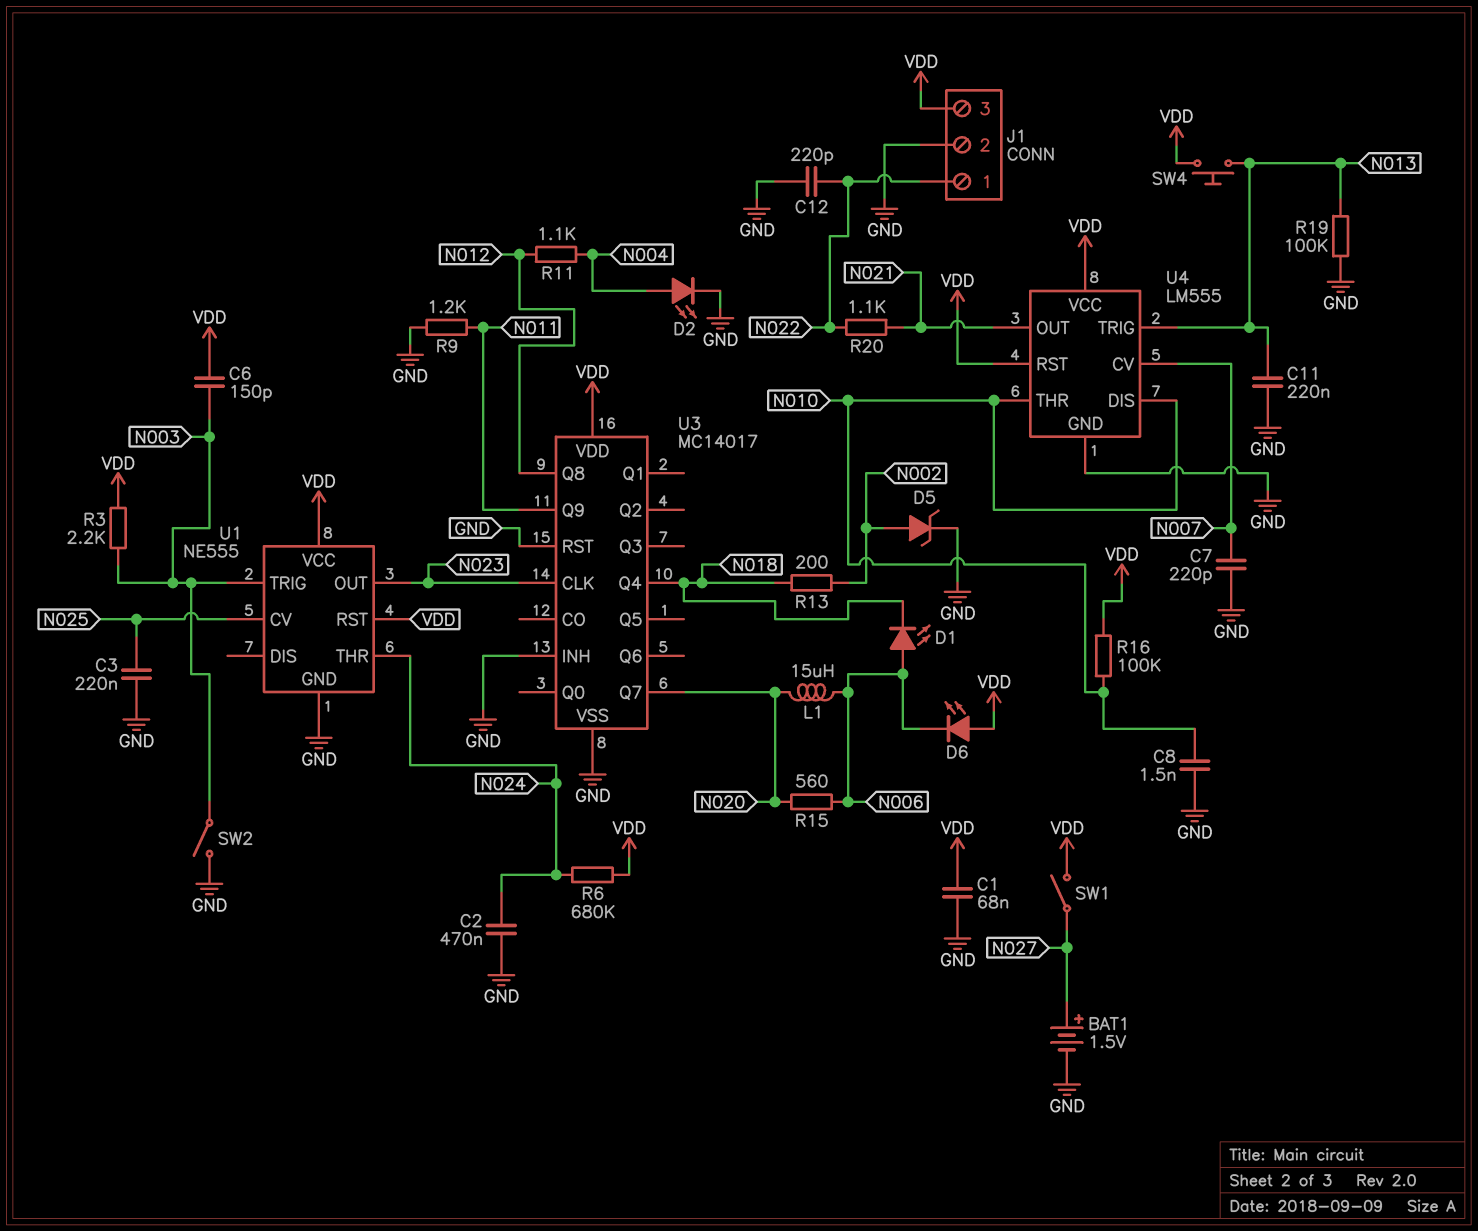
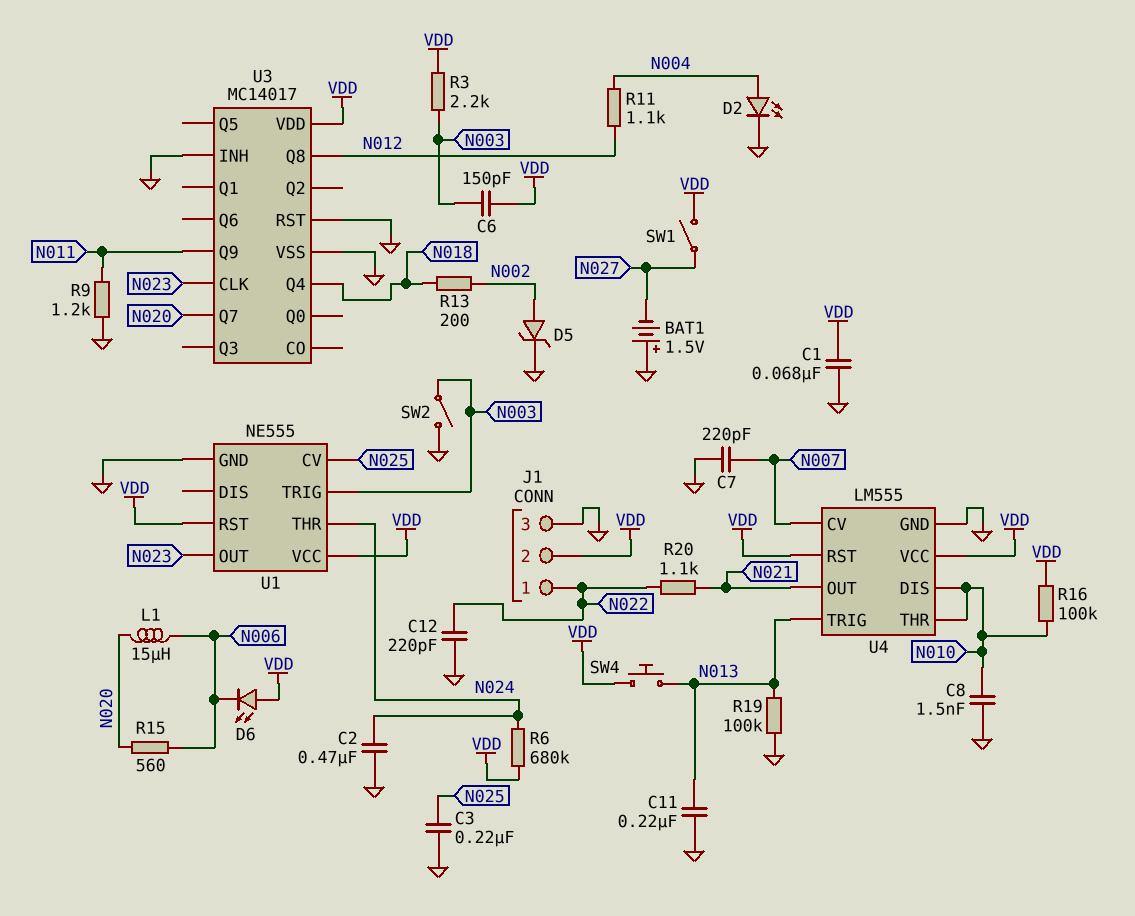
BAT1: 1.5V (plus N027, minus GND) -> 1.5V (plus GND, minus N027)
D1: LED (A N006, K N018) -> none
J1 pin 2: GND -> VDD
J1 pin 3: VDD -> GND

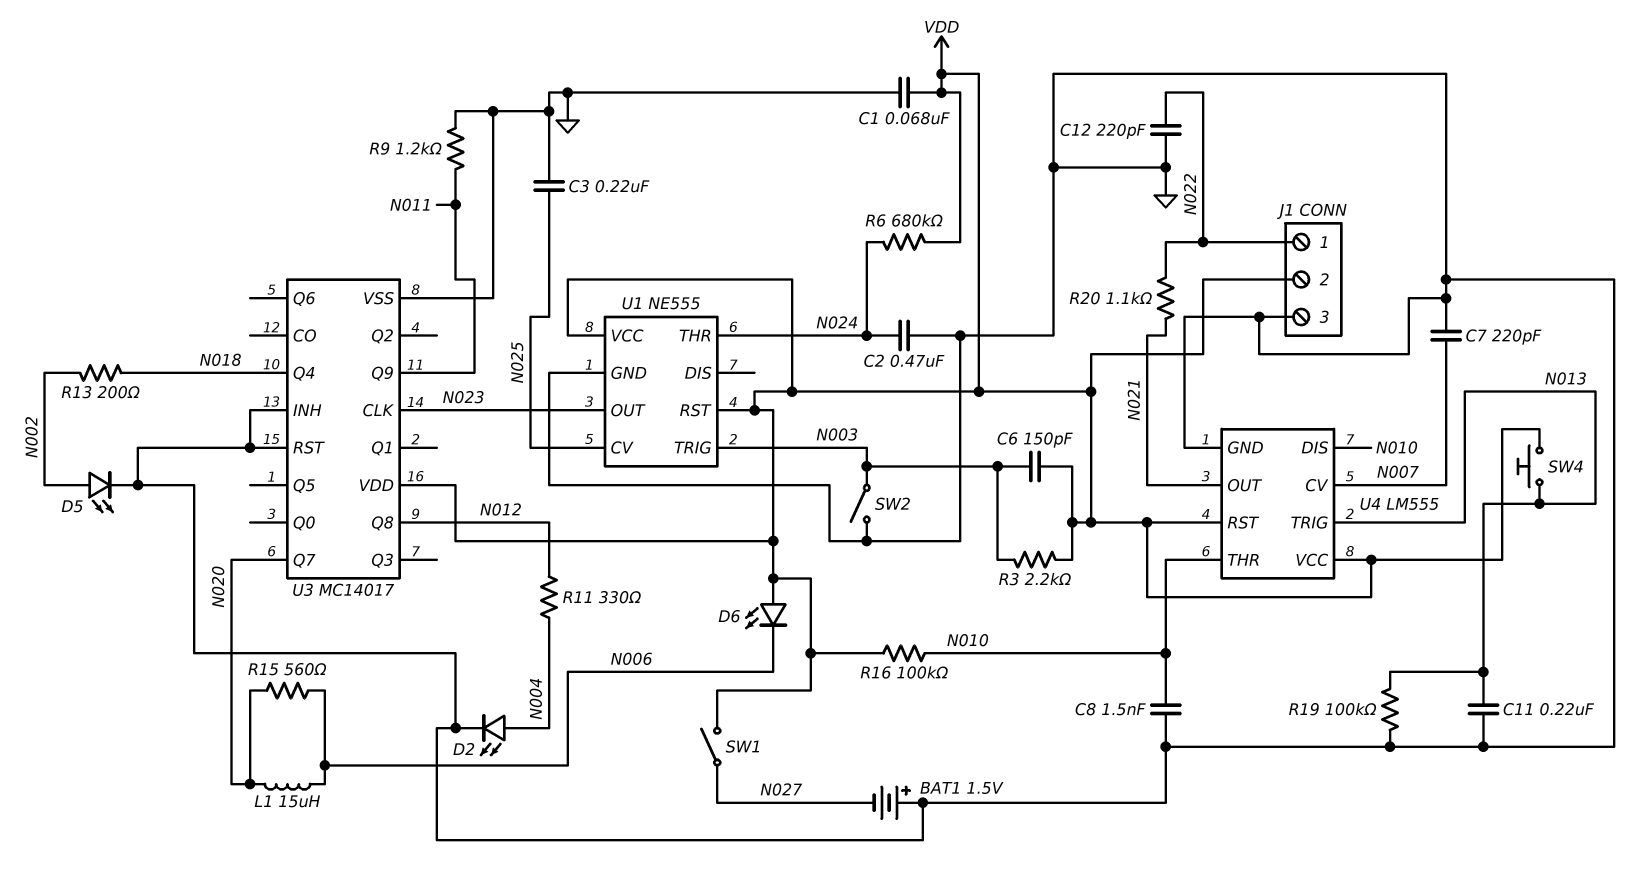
D5: zener (A N002, K GND) -> LED (A N002, K GND)
R11: 1.1k (N004, N012) -> 330 (N004, N012)

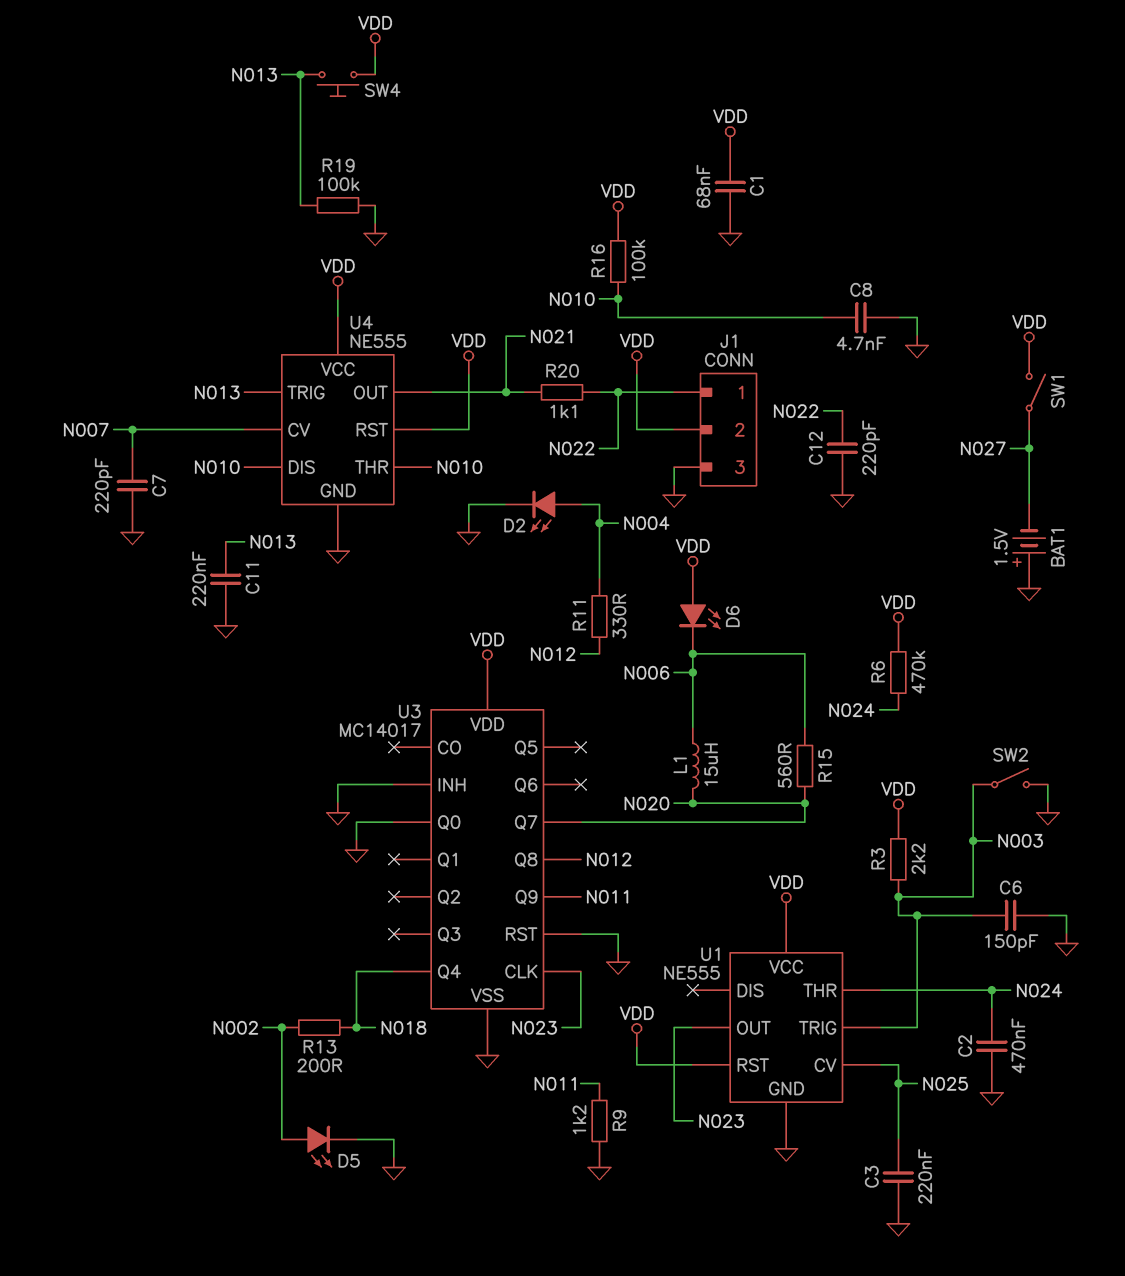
C6: 150pF (N003, VDD) -> 150pF (GND, N003)
C8: 1.5nF (GND, N010) -> 4.7nF (GND, N010)
R6: 680k (N024, VDD) -> 470k (N024, VDD)
U3 pin Q0: none -> GND
U4: LM555 -> NE555

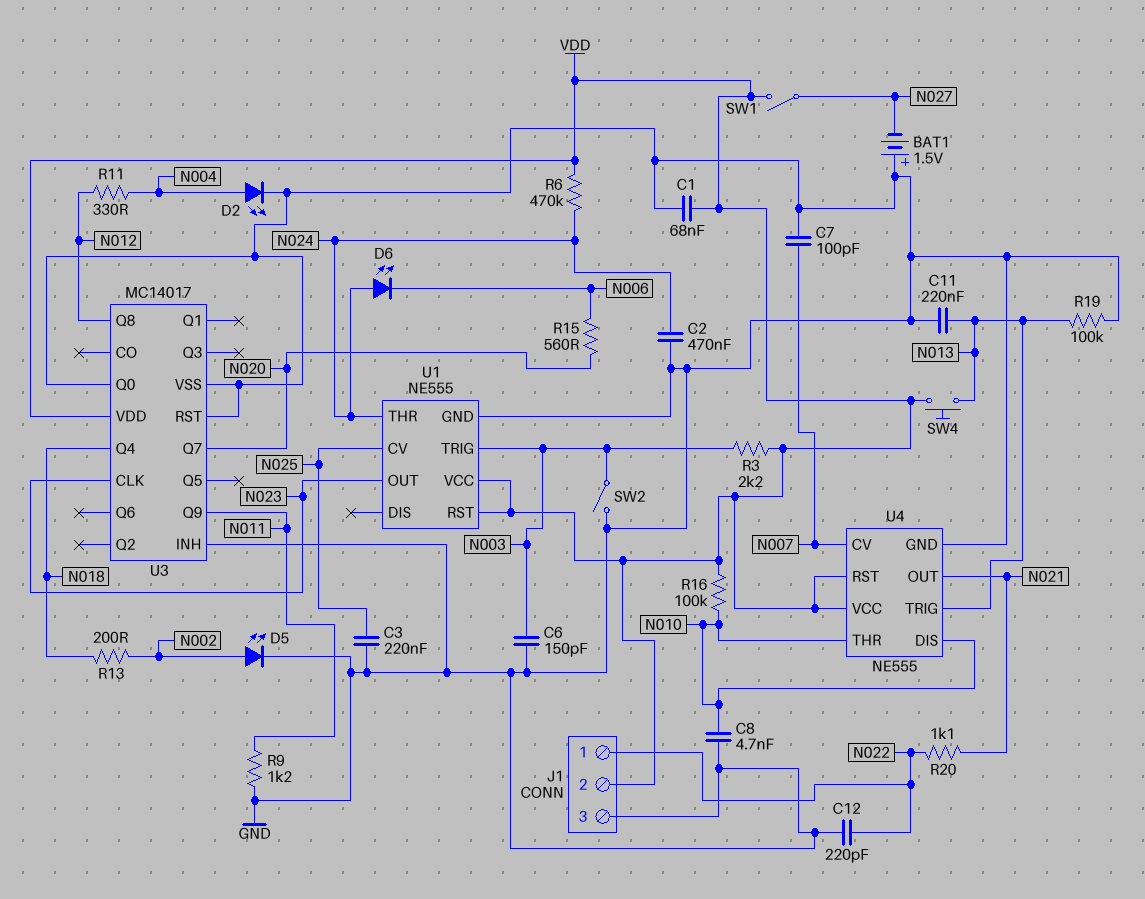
C7: 220pF (GND, N007) -> 100pF (GND, N007)
D6: LED (A VDD, K N006) -> LED (A N024, K N006)
L1: 15uH (N006, N020) -> none

